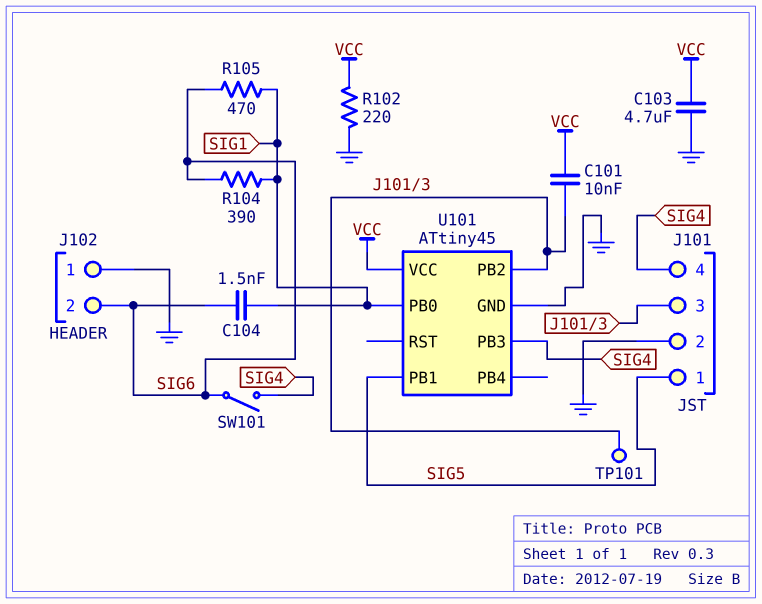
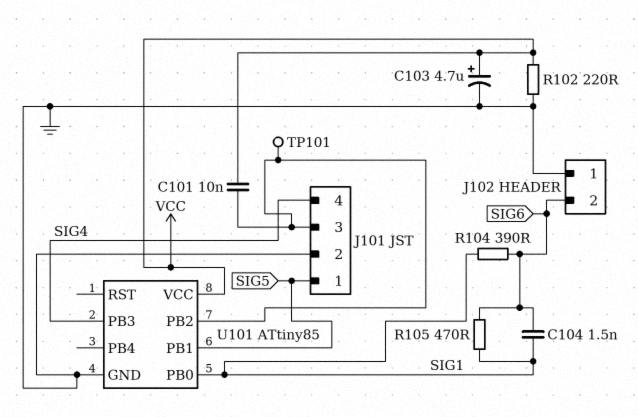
C103: 4.7uF (GND, VCC) -> 4.7uF (plus VCC, minus GND)
SW101: switch (SIG4, SIG6) -> none
U101: ATtiny45 -> ATtiny85

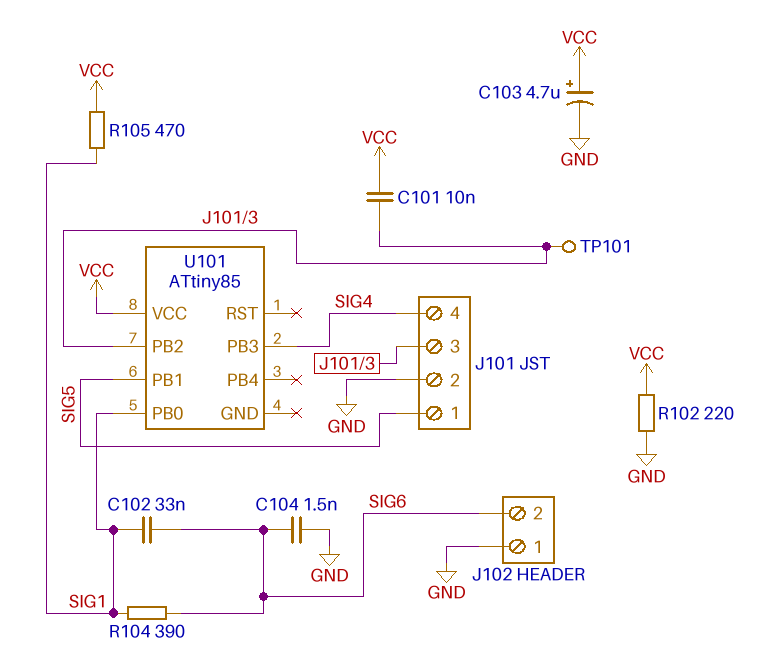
C102: none -> 33nF (SIG1, SIG6)
C104: 1.5nF (SIG1, SIG6) -> 1.5nF (GND, SIG6)
R105: 470 (SIG1, SIG6) -> 470 (SIG1, VCC)
U101 pin GND: GND -> none

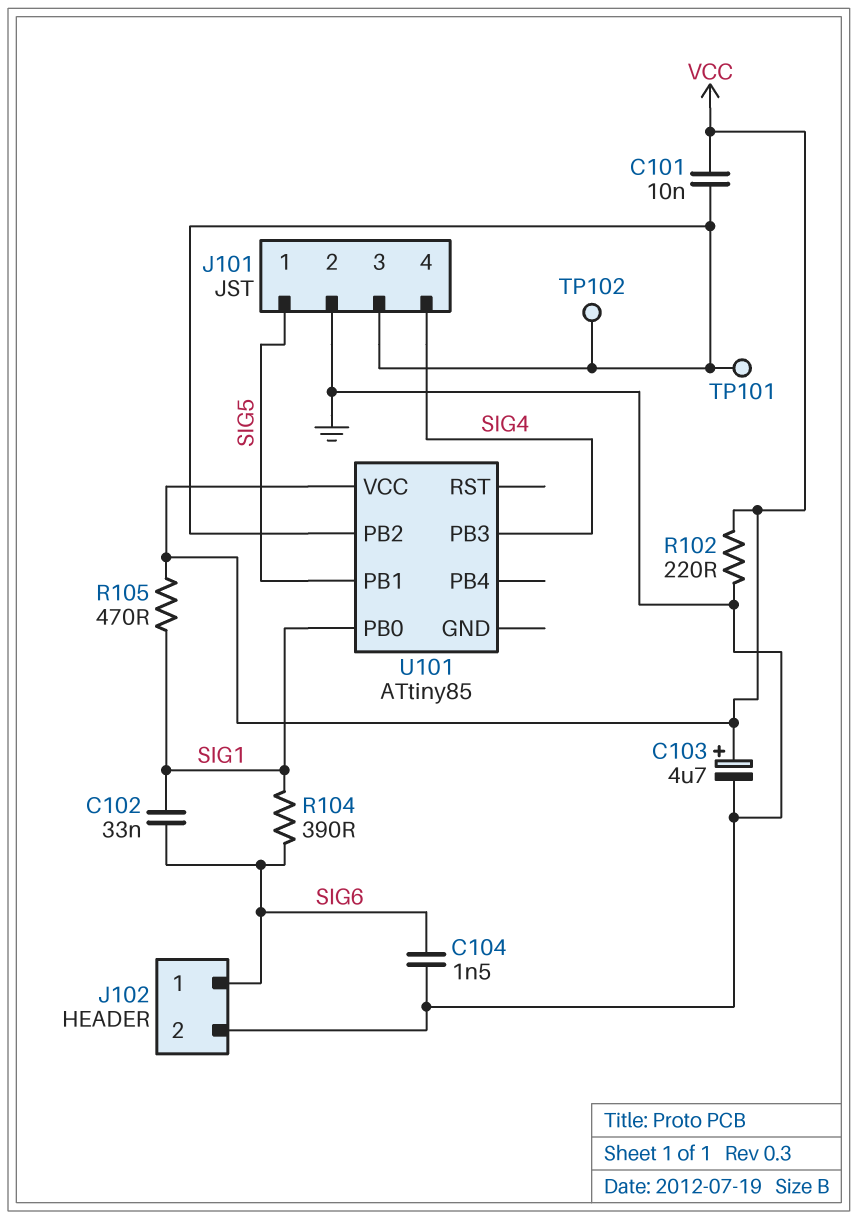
J102 pin 1: GND -> SIG6
J102 pin 2: SIG6 -> GND
TP102: none -> test point (J101/3)

